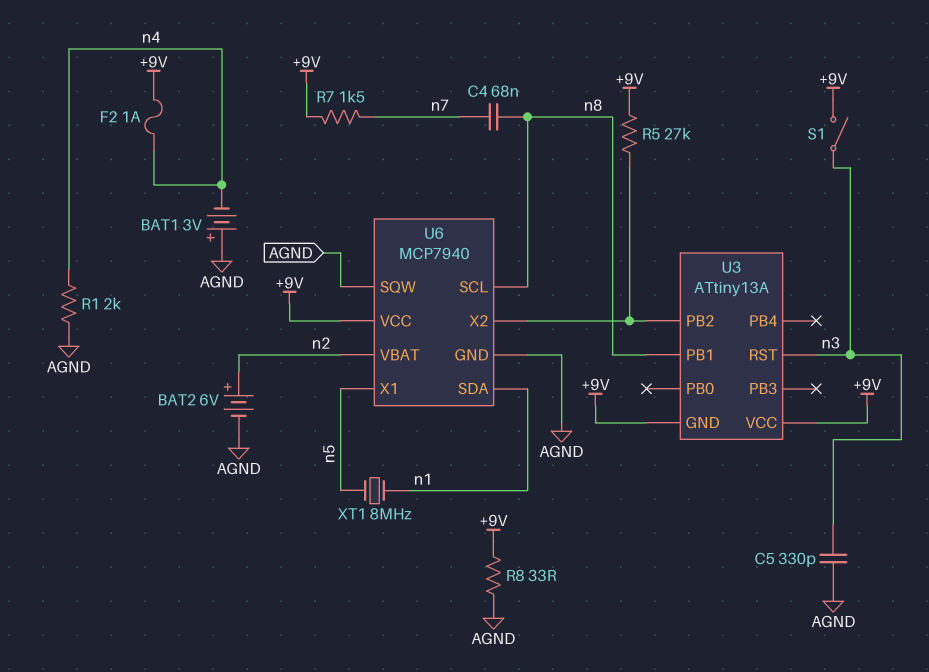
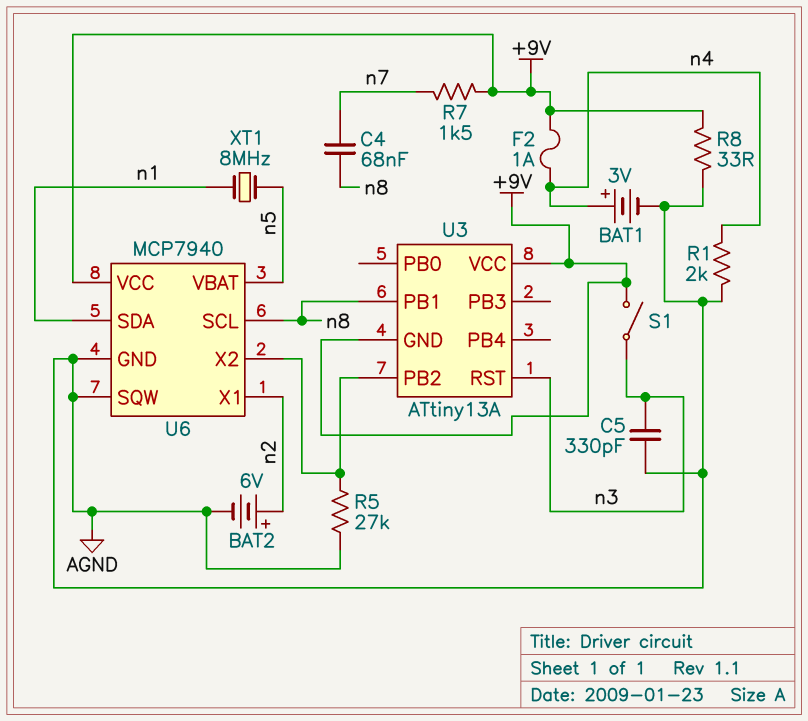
BAT1: 3V (plus AGND, minus n4) -> 3V (plus n4, minus AGND)
R5: 27k (+9V, U3/PB2) -> 27k (AGND, U3/PB2)
U6 pin VBAT: n2 -> n5
U6 pin X1: n5 -> n2

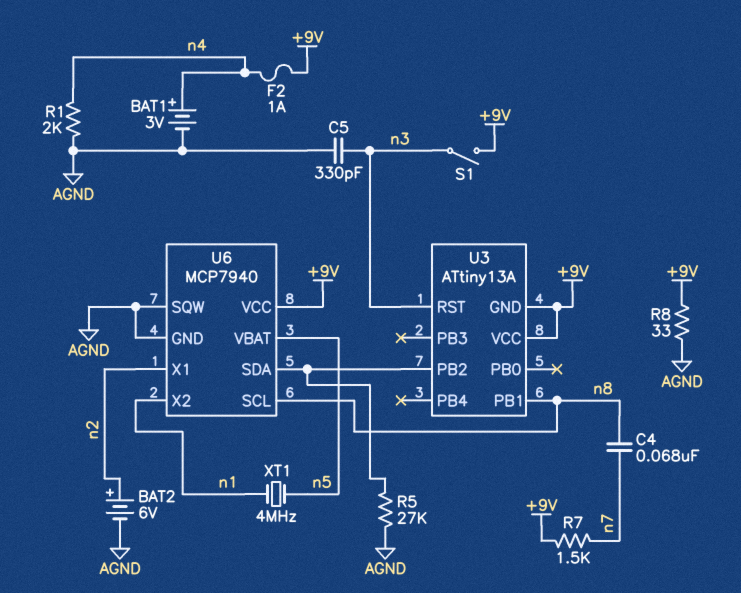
U6 pin SDA: n1 -> U3/PB2
U6 pin X2: U3/PB2 -> n1
XT1: 8MHz (n1, n5) -> 4MHz (n1, n5)

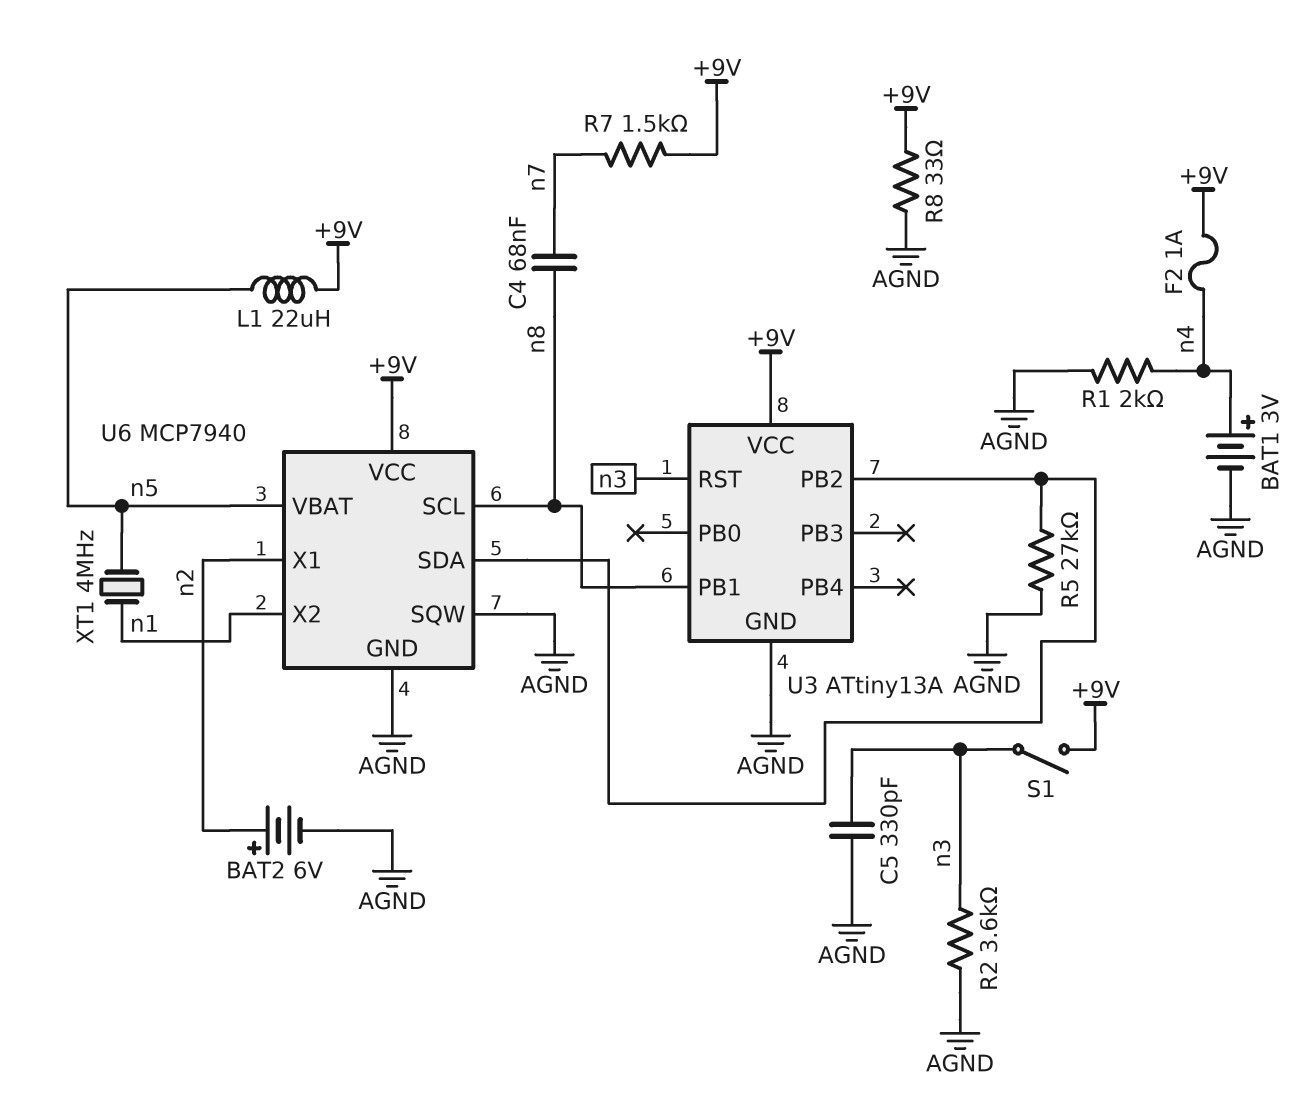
L1: none -> 22uH (+9V, n5)
R2: none -> 3.6k (AGND, n3)
U3 pin GND: +9V -> AGND

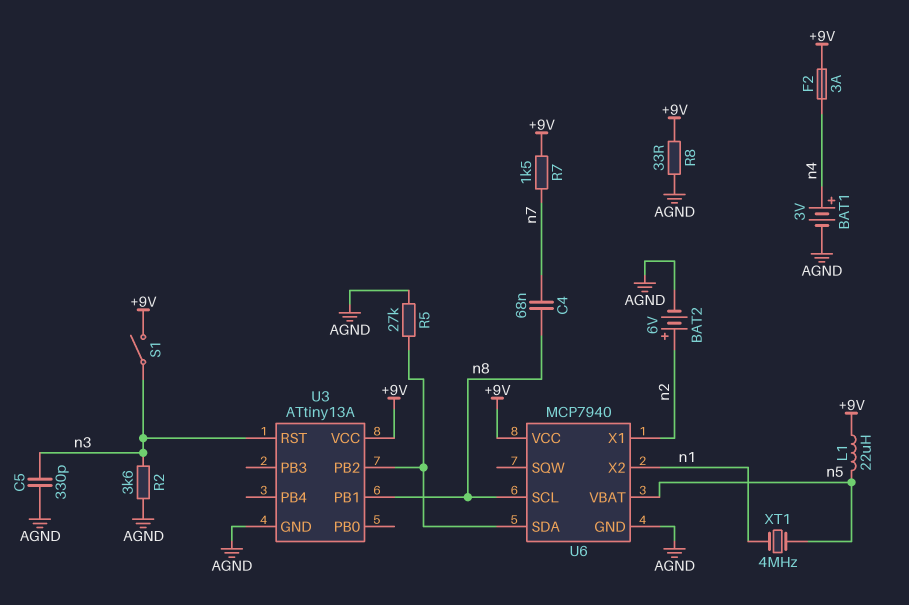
F2: 1A (+9V, n4) -> 3A (+9V, n4)
R1: 2k (AGND, n4) -> none
U6 pin SQW: AGND -> none

